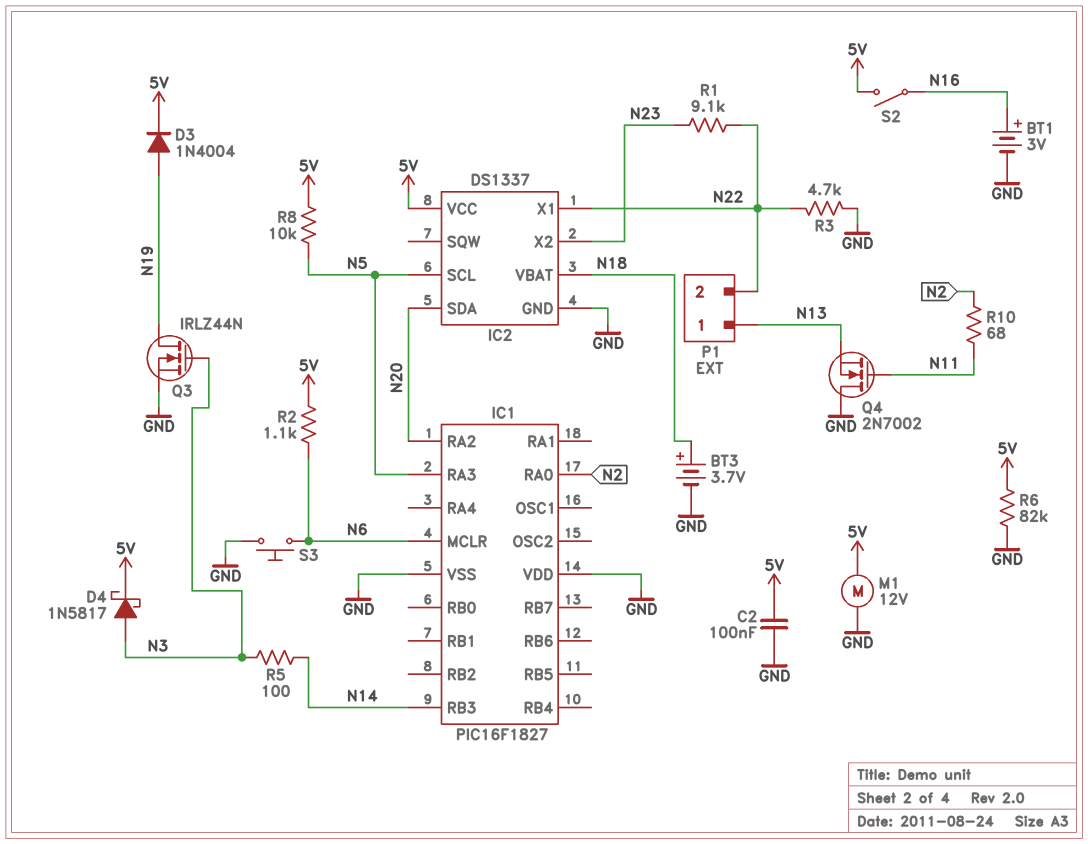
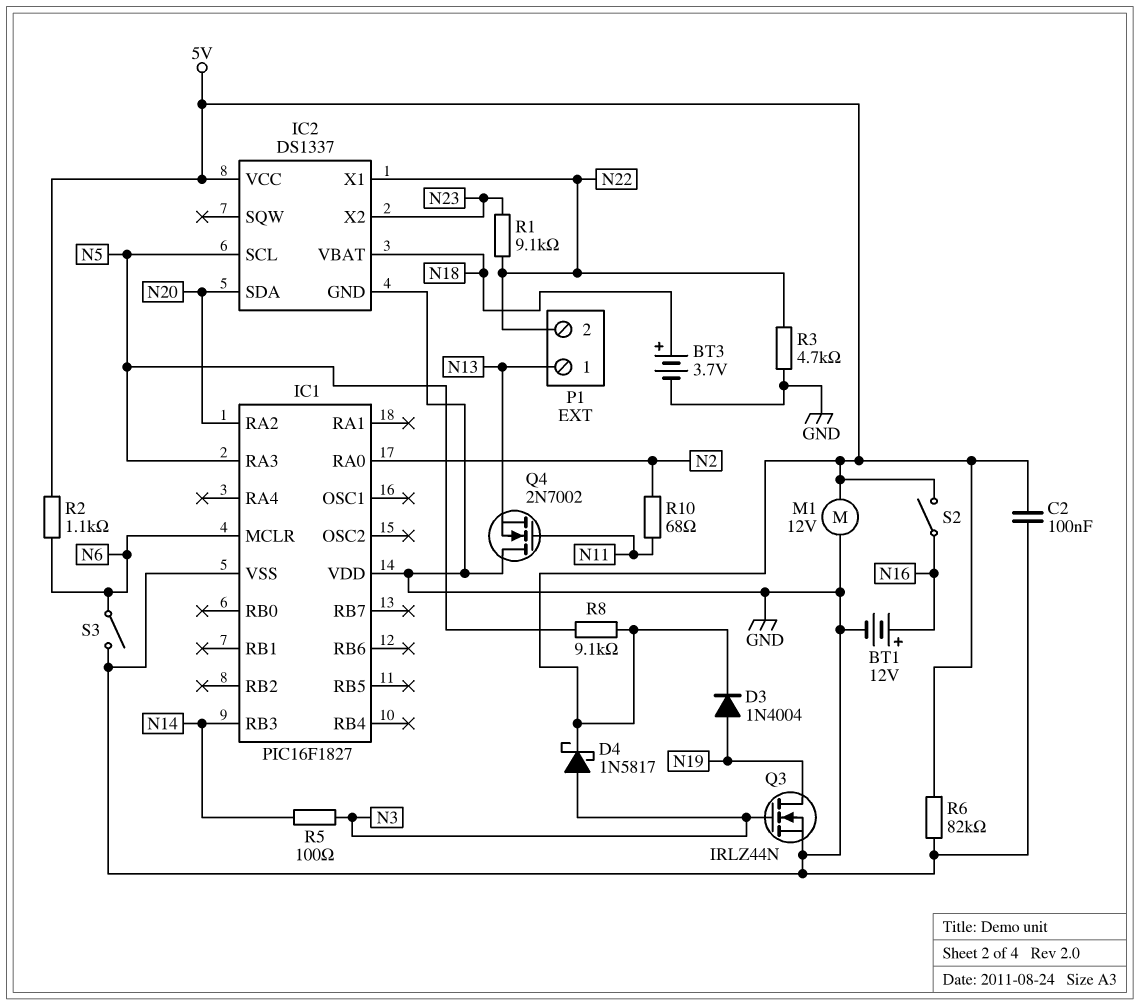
BT1: 3V (plus N16, minus GND) -> 12V (plus N16, minus GND)
R8: 10k (5V, N5) -> 9.1k (5V, N5)
S3: button (GND, N6) -> switch (GND, N6)

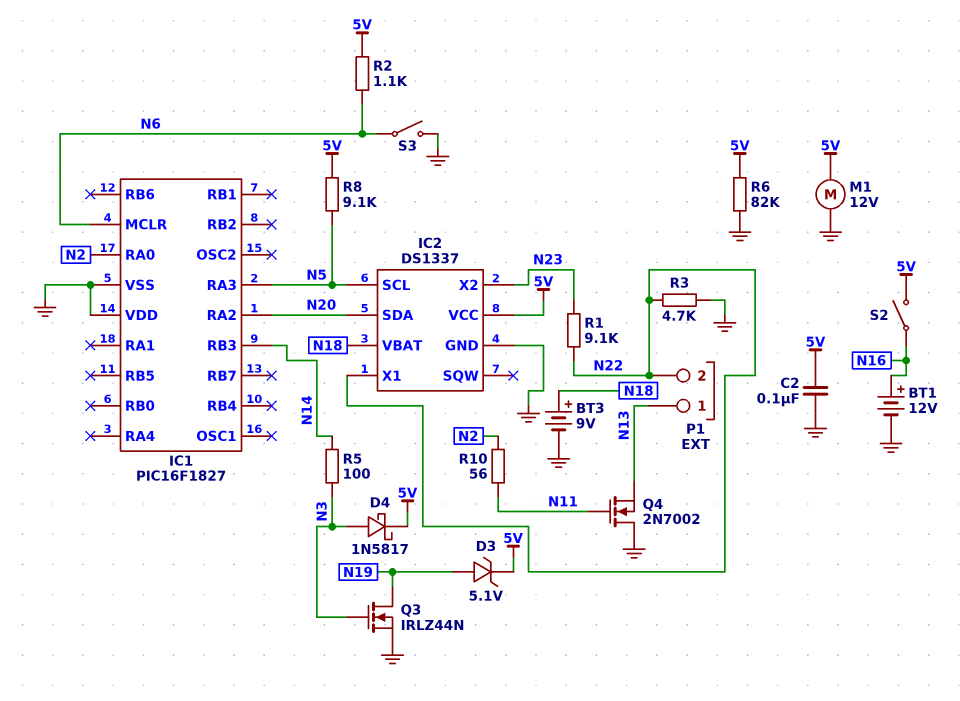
BT3: 3.7V (plus N18, minus GND) -> 9V (plus N18, minus GND)
D3: diode 1N4004 (A N19, K 5V) -> zener 5.1V (A N19, K 5V)
R10: 68 (N2, N11) -> 56 (N2, N11)

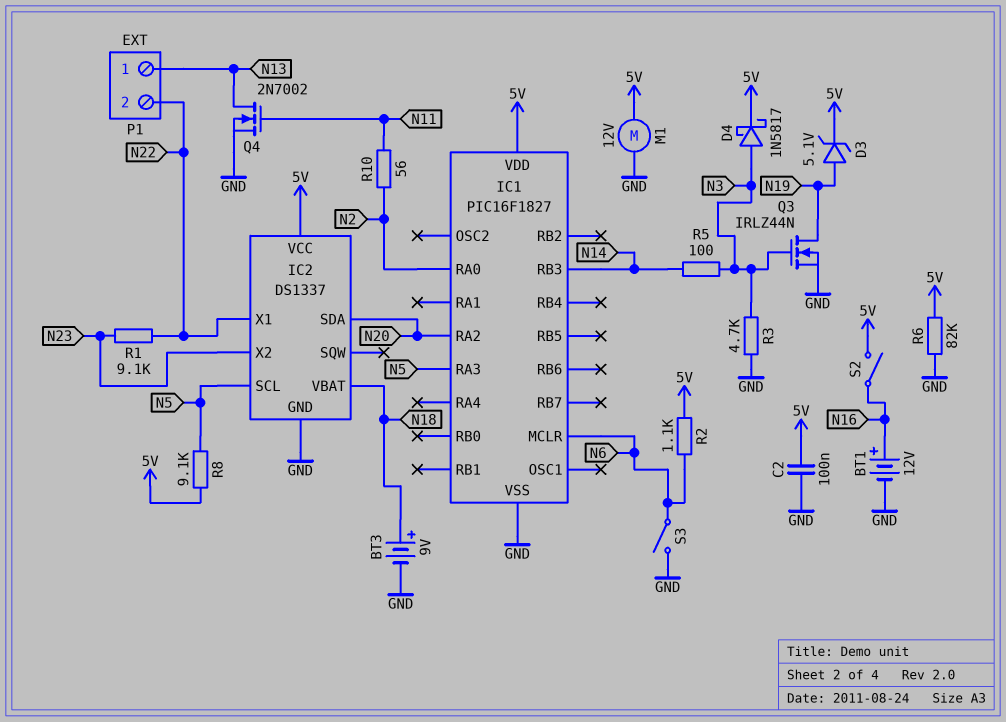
IC1 pin VDD: GND -> 5V
Q4: NMOS 2N7002 (G N11, D GND, S N13) -> NMOS 2N7002 (G N11, D N13, S GND)
R3: 4.7k (GND, N22) -> 4.7k (GND, N3)

